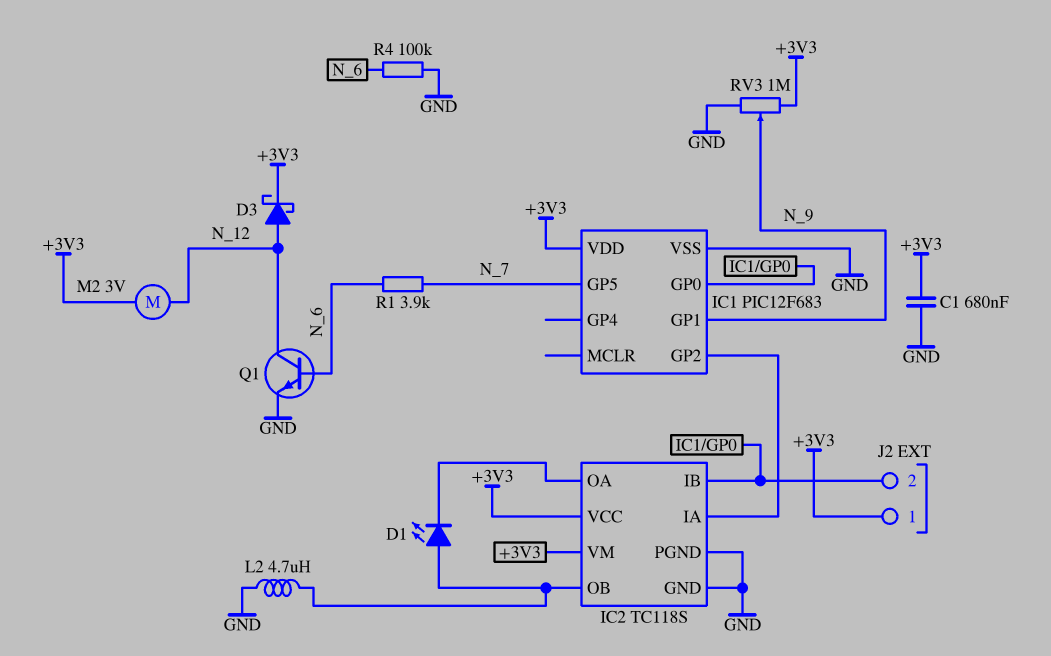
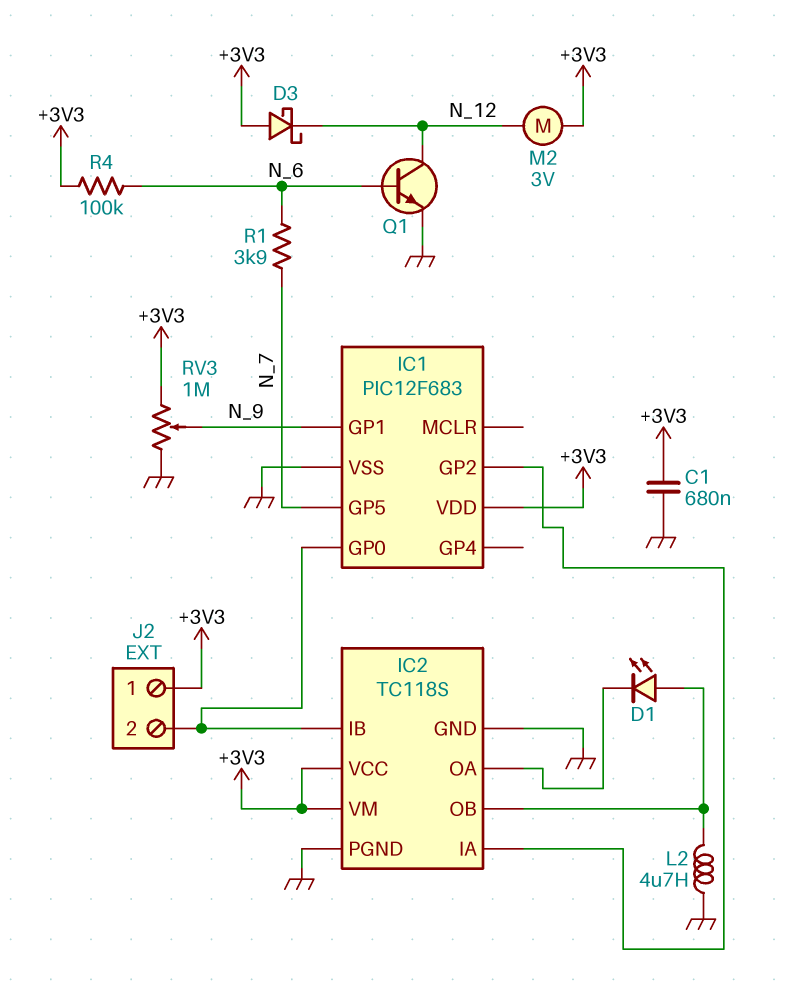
D3: schottky (A N_12, K +3V3) -> schottky (A +3V3, K N_12)
R4: 100k (GND, N_6) -> 100k (+3V3, N_6)

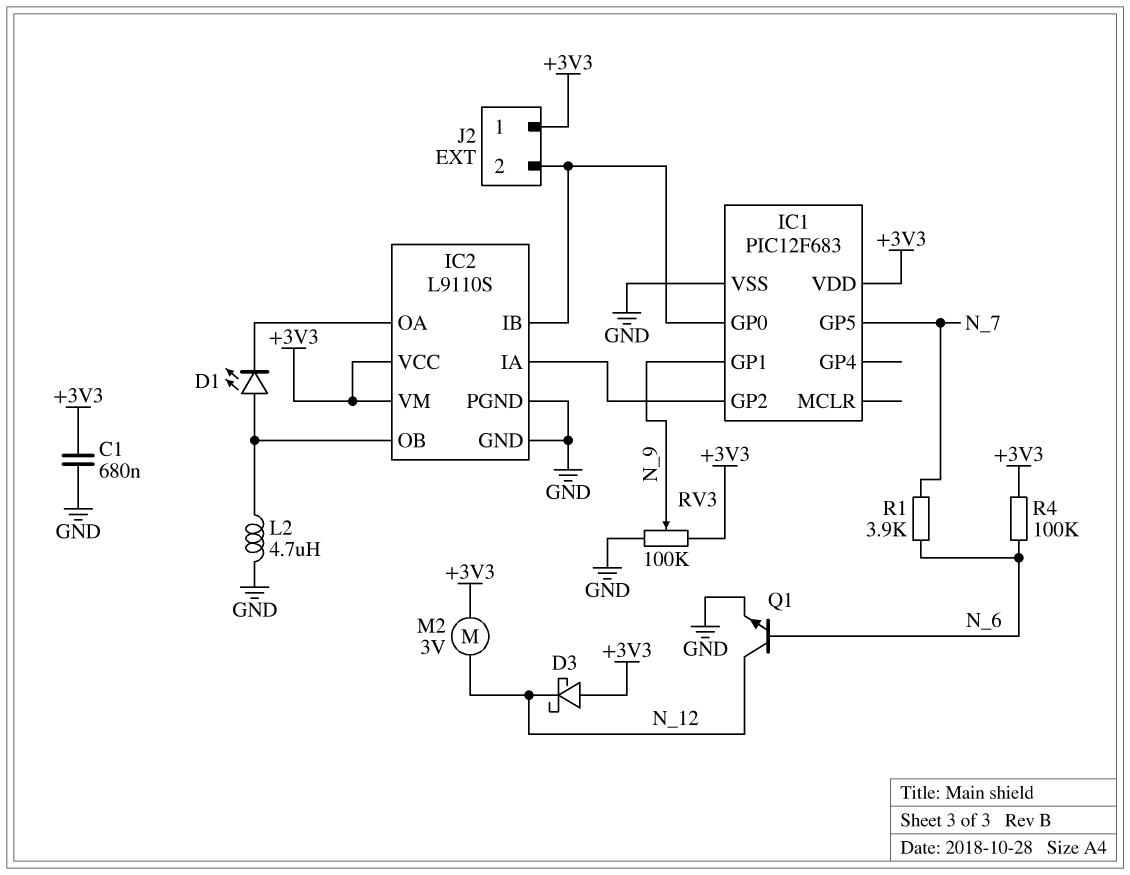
IC2: TC118S -> L9110S
RV3: 1M (+3V3, GND, wiper N_9) -> 100k (+3V3, GND, wiper N_9)

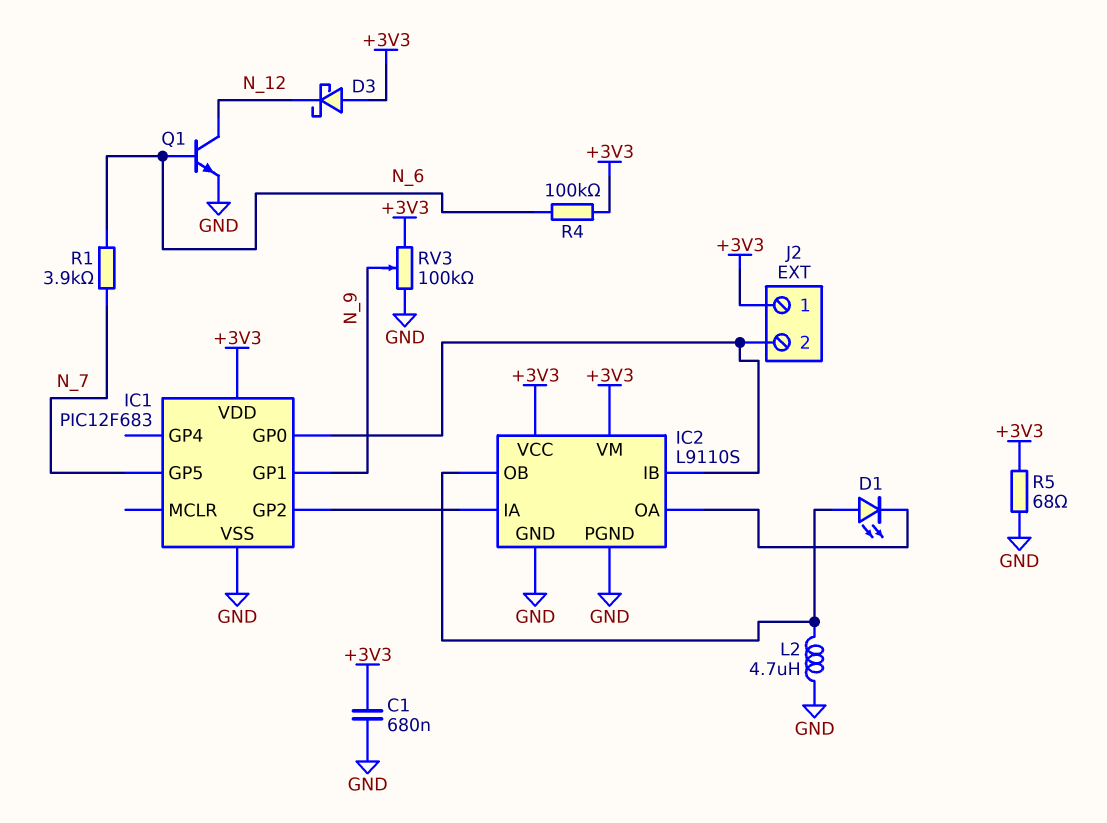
M2: motor 3V (+3V3, N_12) -> none
R5: none -> 68 (+3V3, GND)

